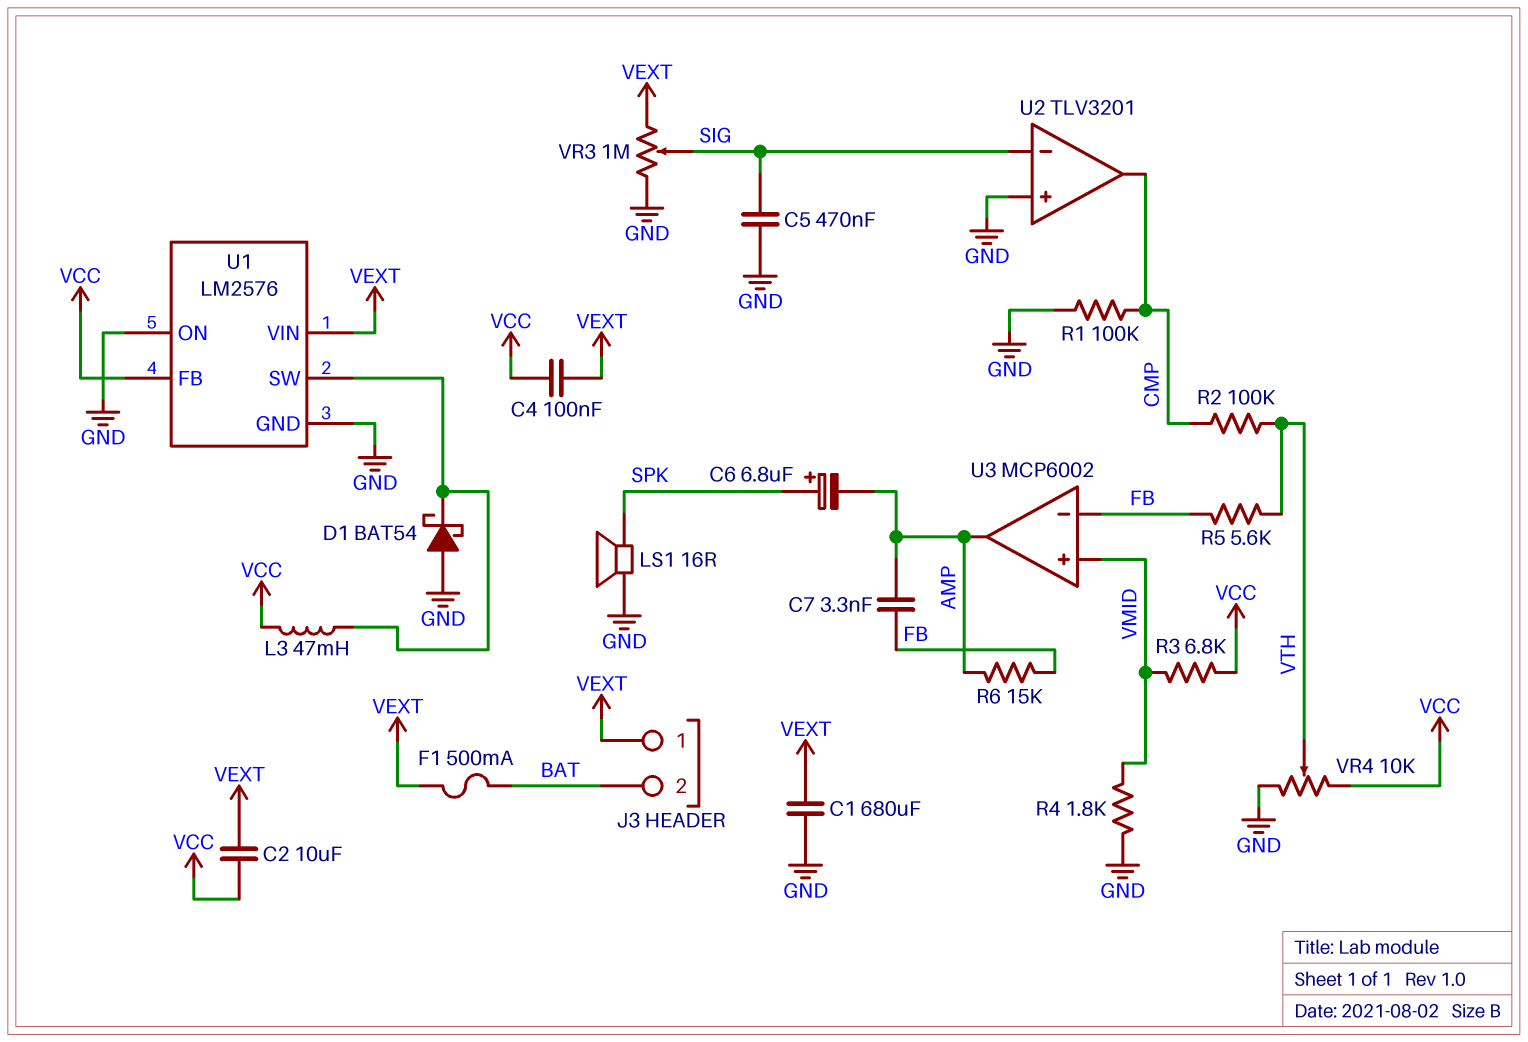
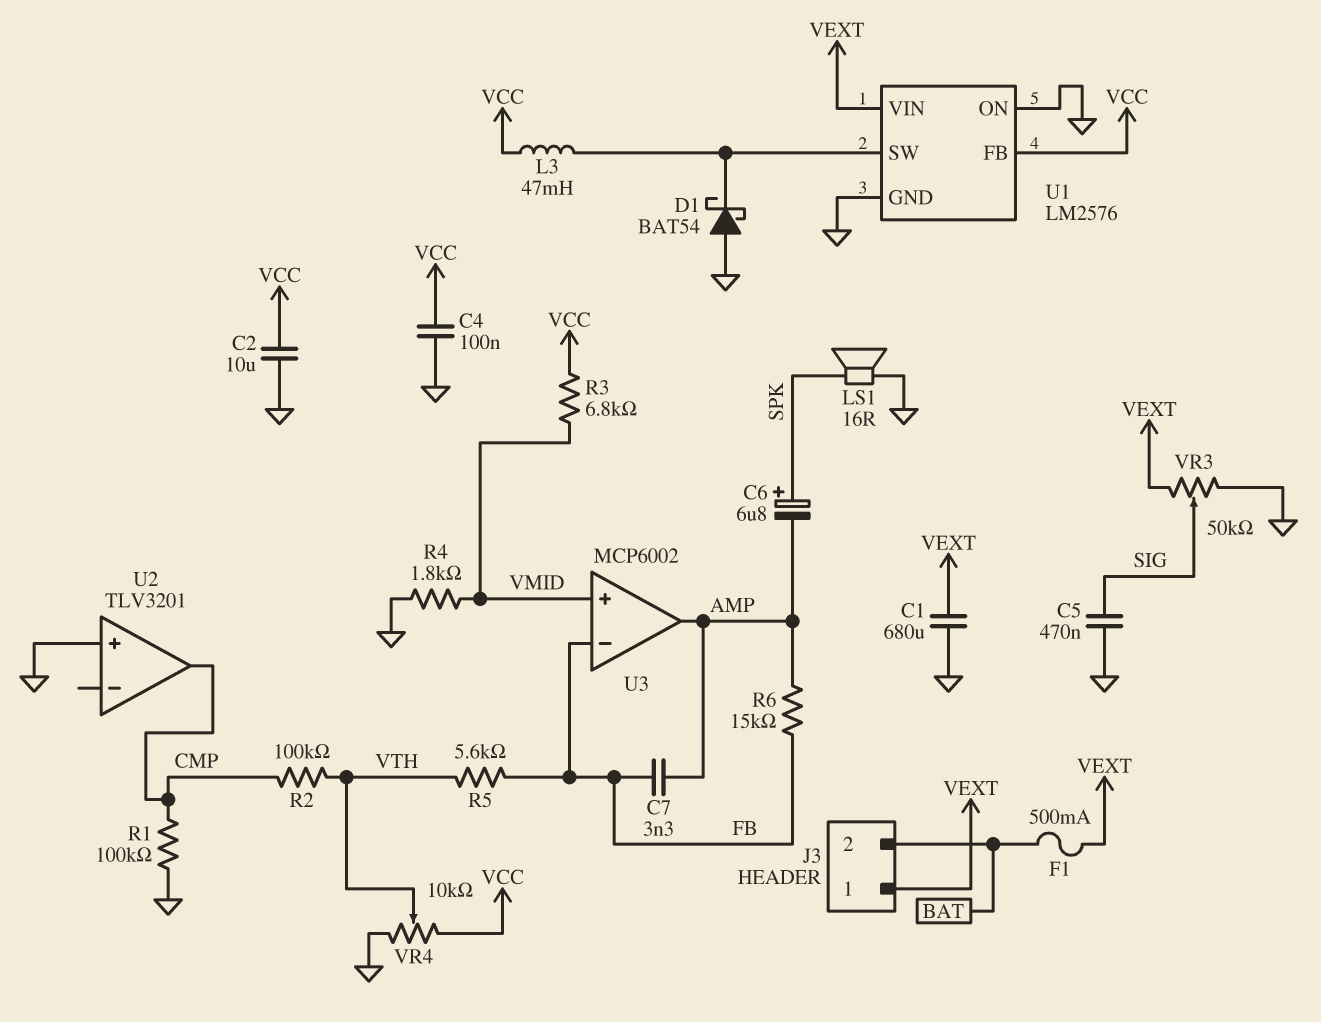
C2: 10uF (VCC, VEXT) -> 10uF (GND, VCC)
C4: 100nF (VCC, VEXT) -> 100nF (GND, VCC)
U2 pin in-: SIG -> none
VR3: 1M (GND, VEXT, wiper SIG) -> 50k (GND, VEXT, wiper SIG)

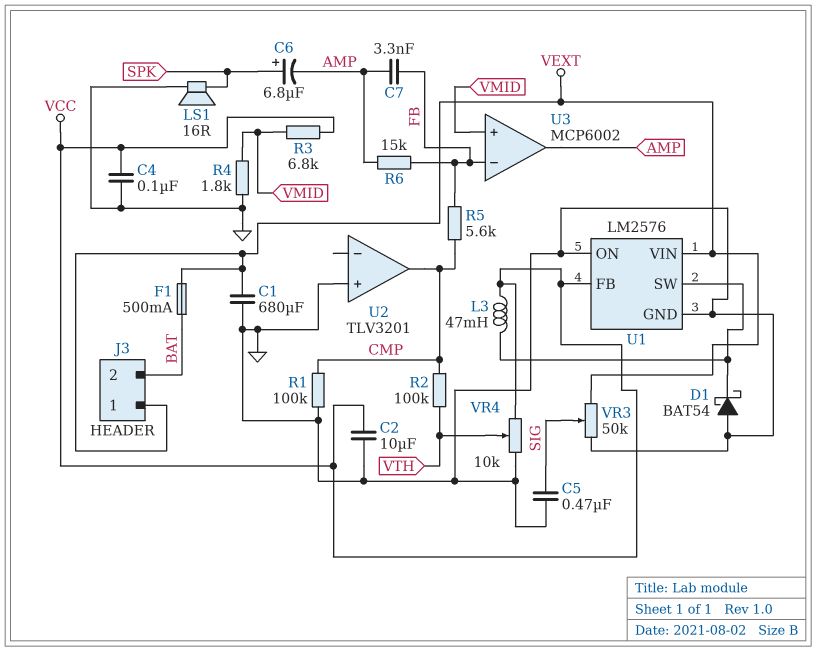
R5: 5.6k (FB, VTH) -> 5.6k (CMP, FB)

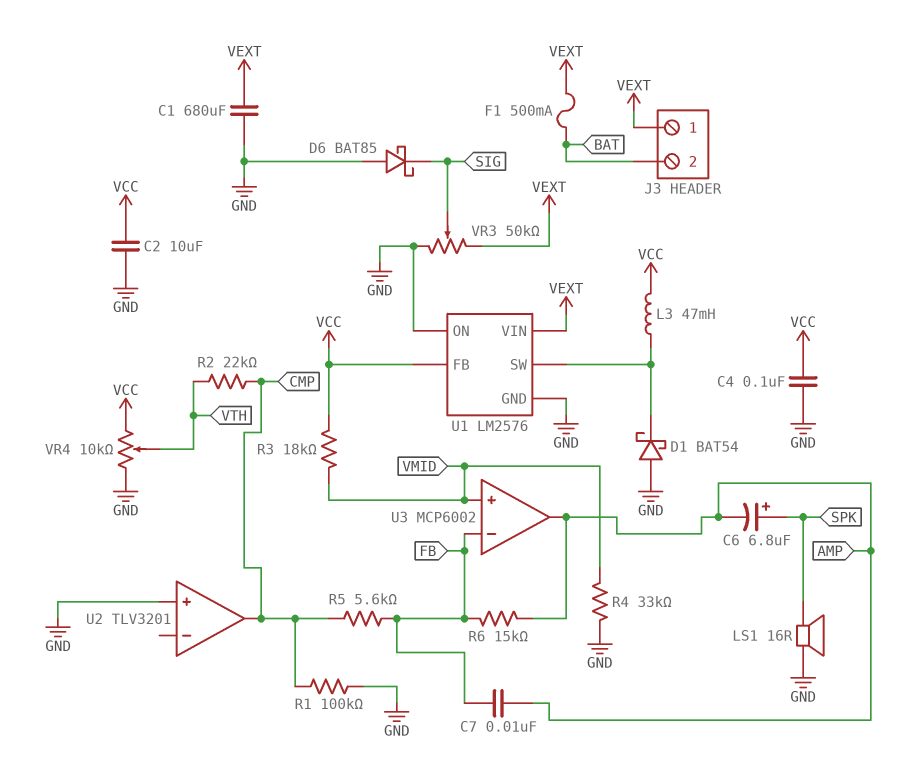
C5: 470nF (GND, SIG) -> none
C7: 3.3nF (AMP, FB) -> 10nF (AMP, FB)
D6: none -> schottky BAT85 (A GND, K SIG)
R2: 100k (CMP, VTH) -> 22k (CMP, VTH)
R3: 6.8k (VCC, VMID) -> 18k (VCC, VMID)
R4: 1.8k (GND, VMID) -> 33k (GND, VMID)

